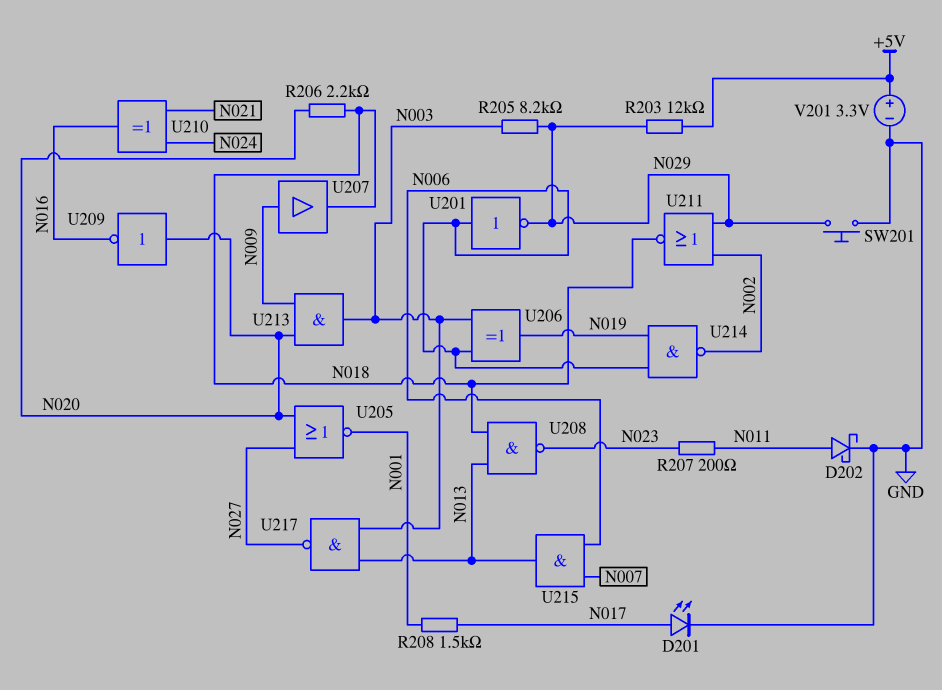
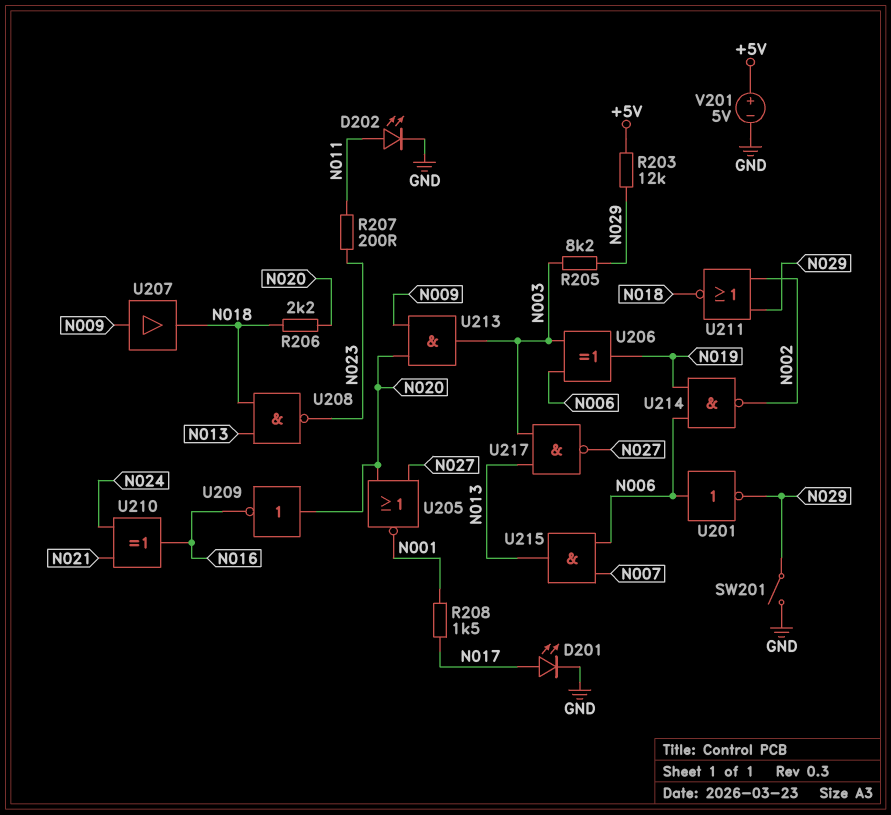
D202: schottky (A N011, K GND) -> LED (A N011, K GND)
SW201: button (GND, N029) -> switch (GND, N029)
V201: 3.3V (plus +5V, minus GND) -> 5V (plus +5V, minus GND)

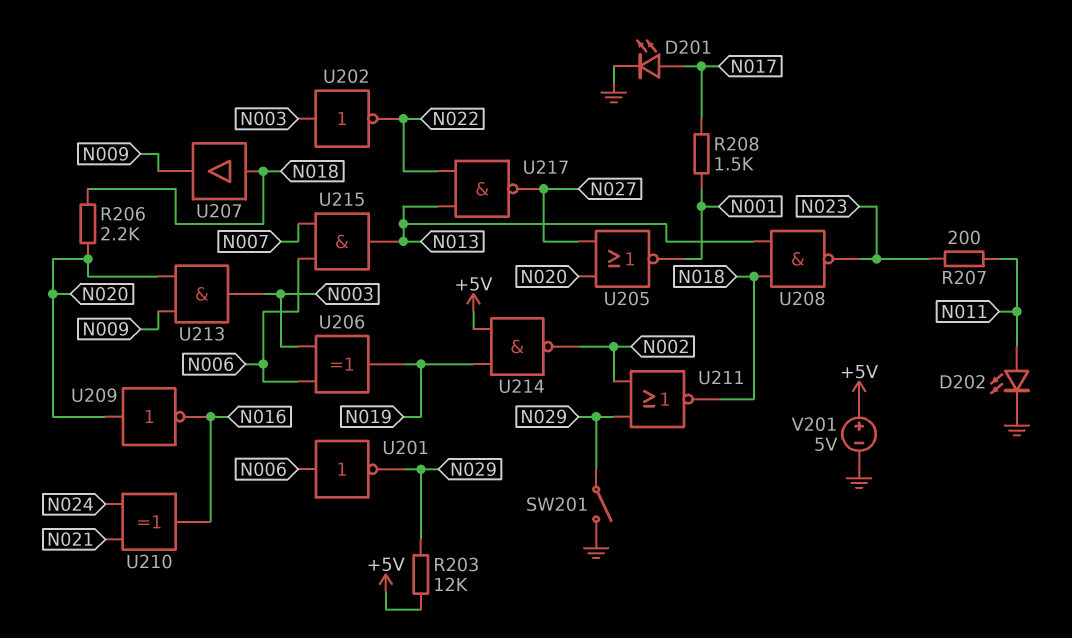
R205: 8.2k (N003, N029) -> none
U202: none -> NOT (in N003, out N022)
U207: buffer (in N009, out N018) -> buffer (in N018, out N009)
U214: NAND (in N006, in N019, out N002) -> NAND (in +5V, in N019, out N002)
U217: NAND (in N003, in N013, out N027) -> NAND (in N013, in N022, out N027)

